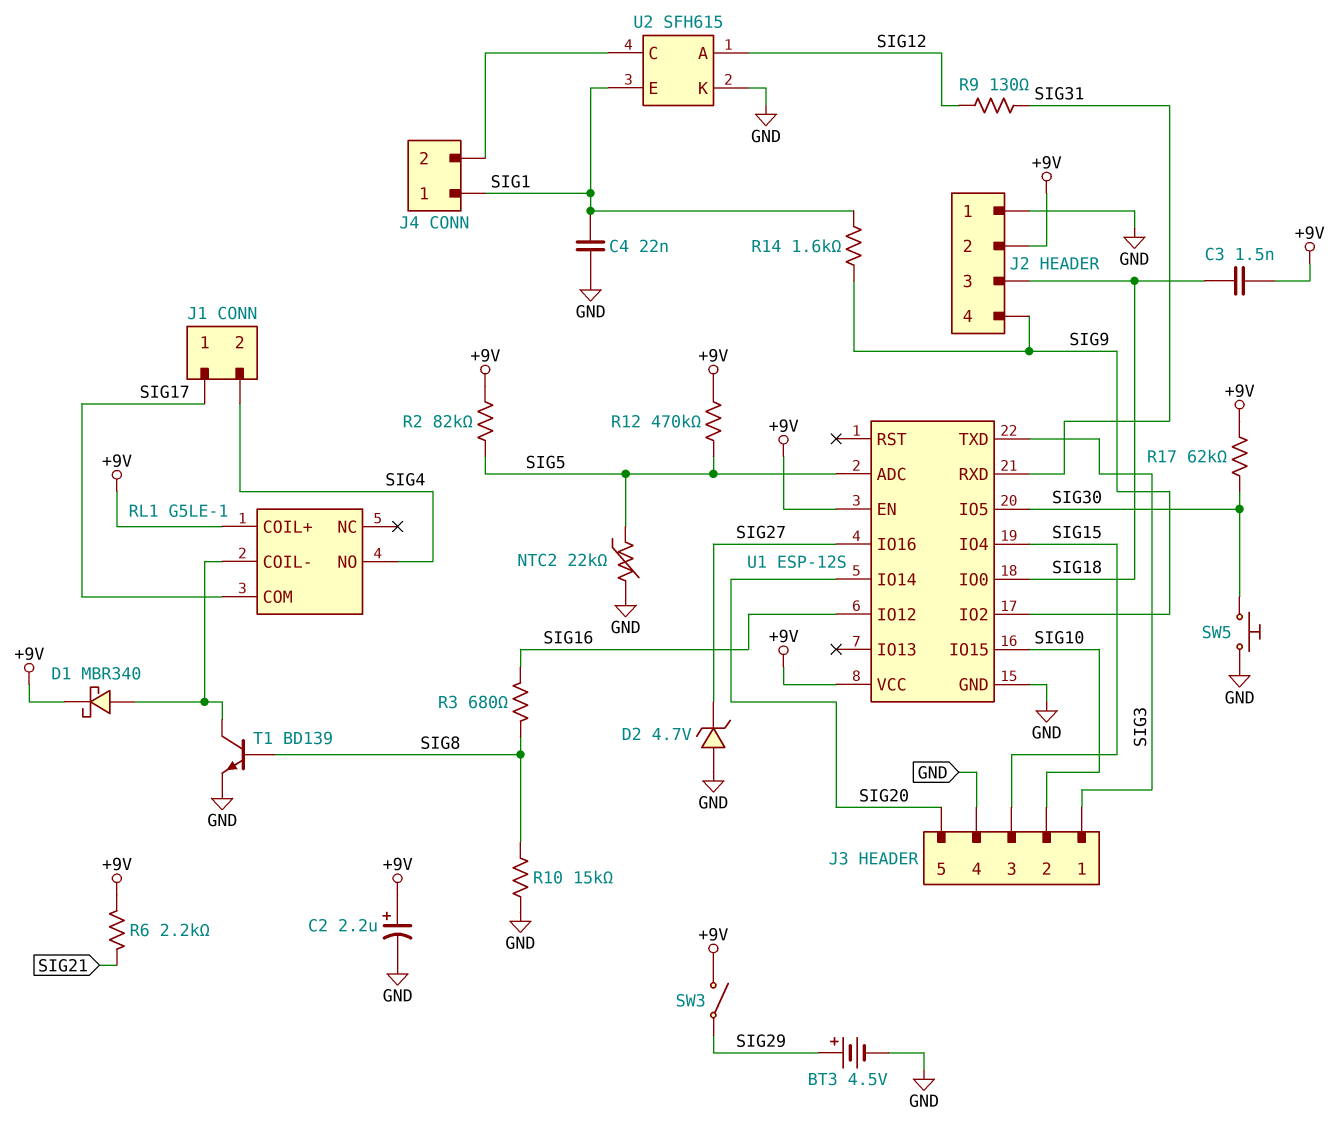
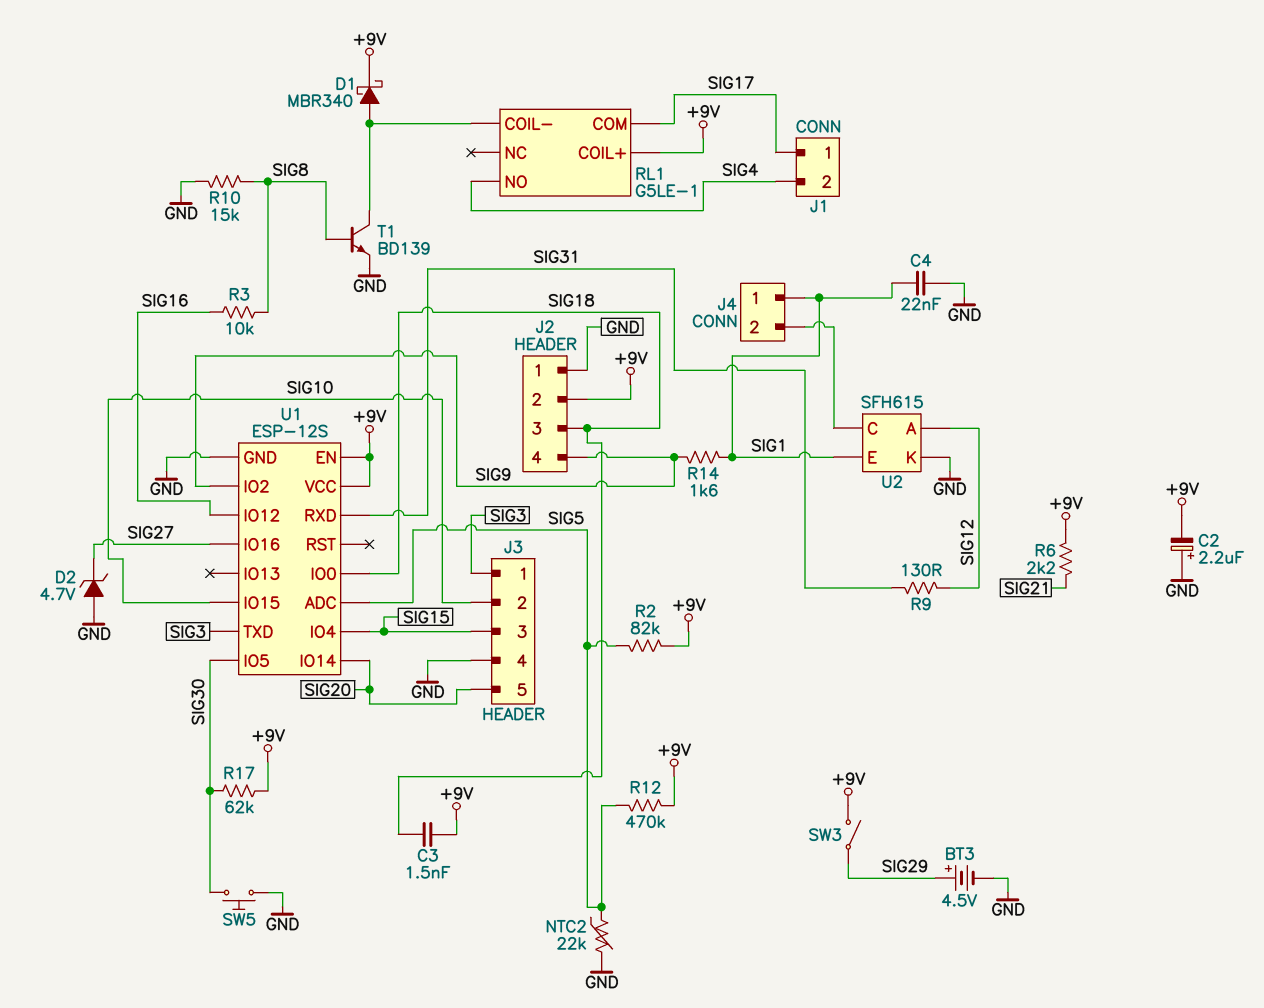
C2: 2.2uF (plus +9V, minus GND) -> 2.2uF (plus GND, minus +9V)
R3: 680 (SIG8, SIG16) -> 10k (SIG8, SIG16)

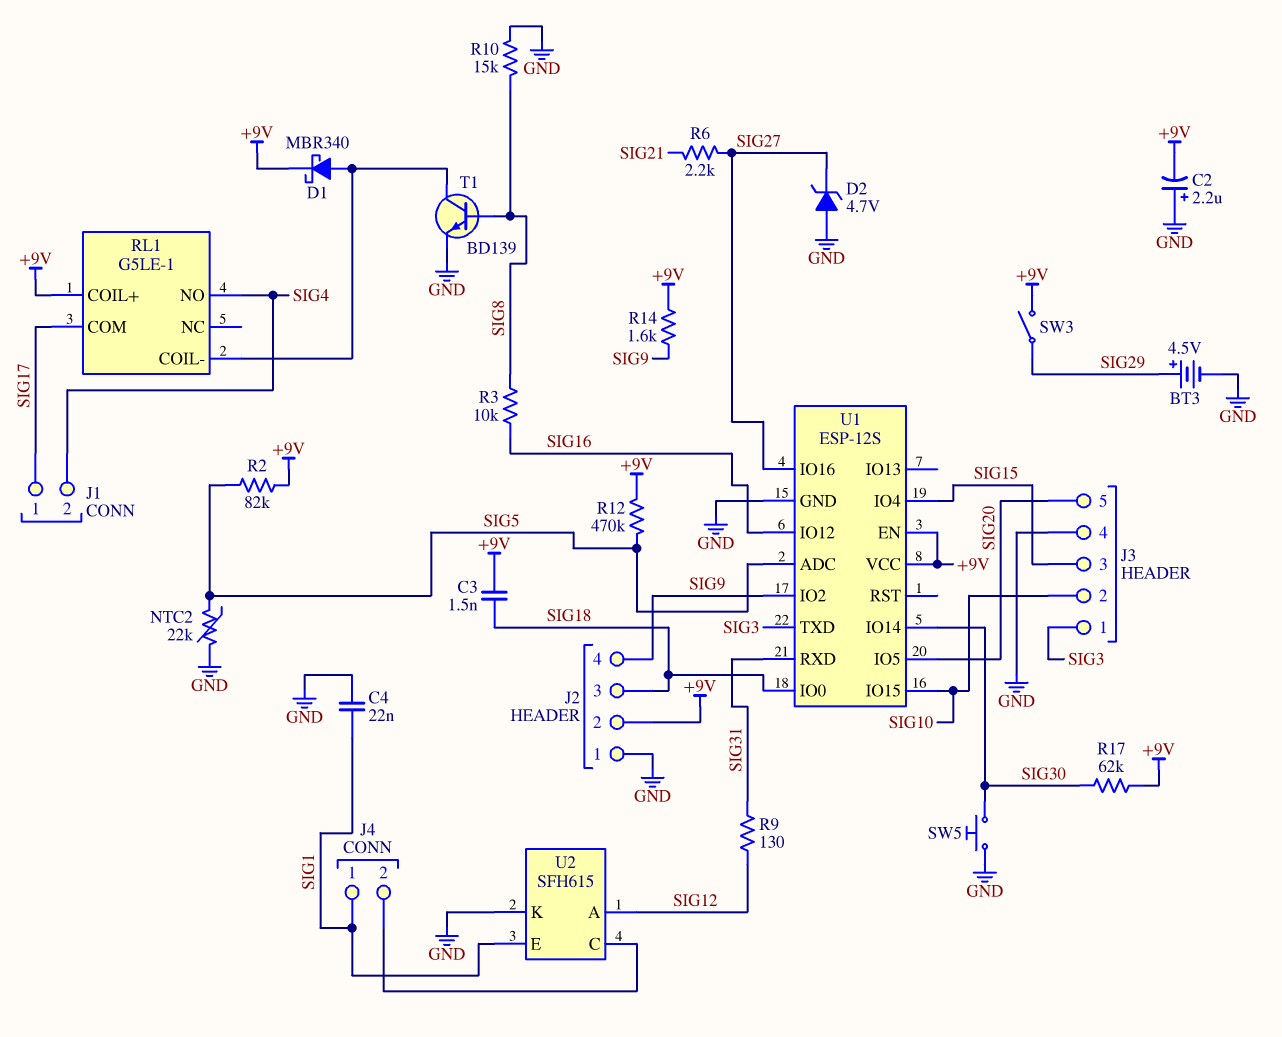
R6: 2.2k (+9V, SIG21) -> 2.2k (SIG21, SIG27)
R14: 1.6k (SIG1, SIG9) -> 1.6k (+9V, SIG9)
U1 pin IO5: SIG30 -> SIG20
U1 pin IO14: SIG20 -> SIG30

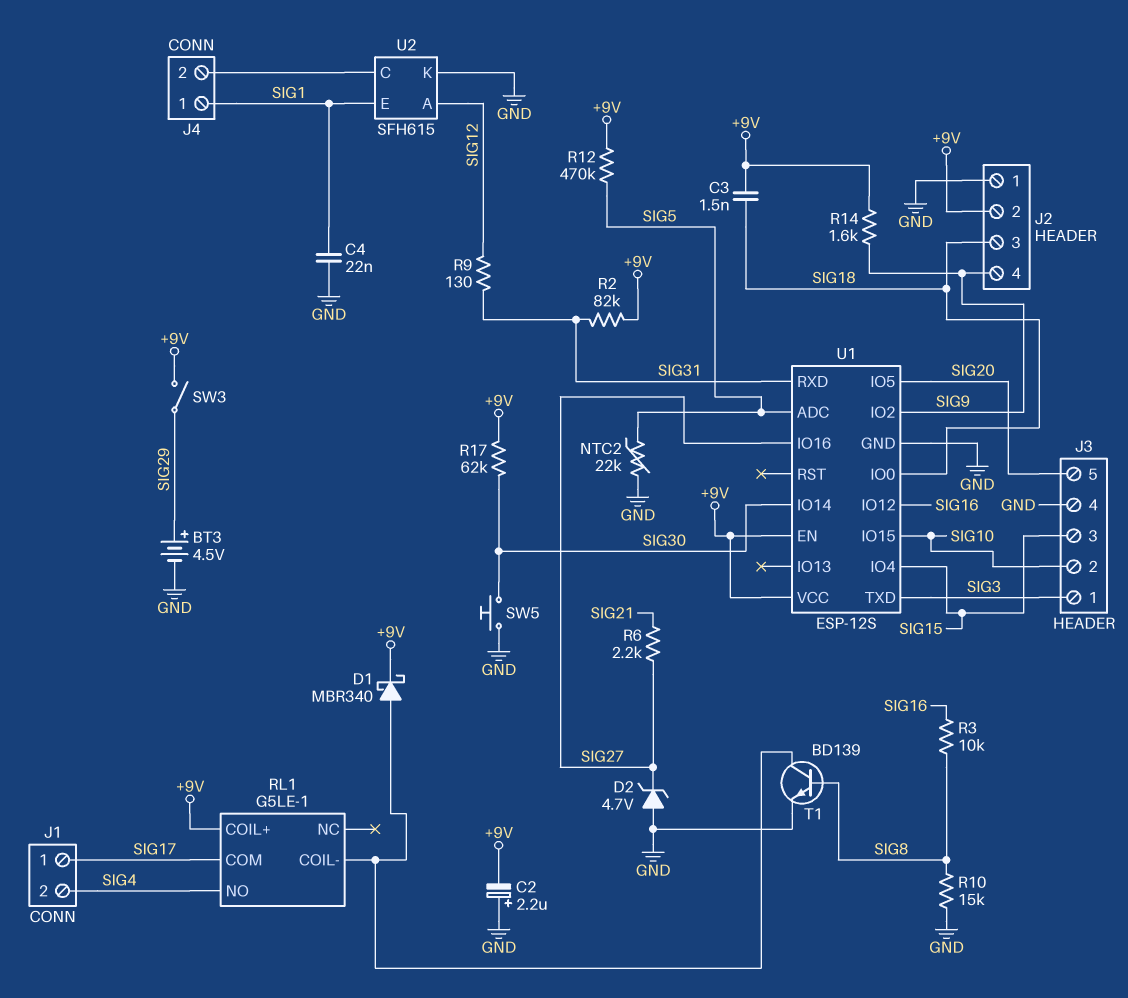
R2: 82k (+9V, SIG5) -> 82k (+9V, SIG31)

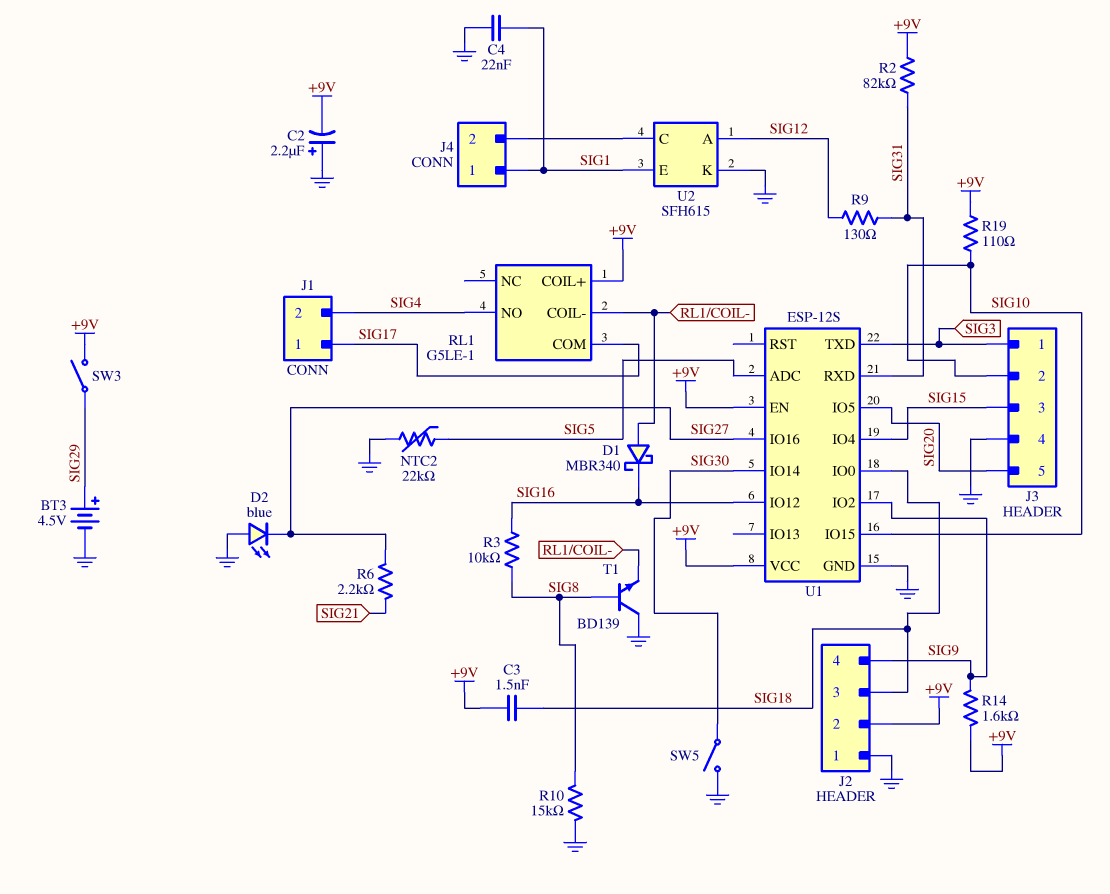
D1: schottky MBR340 (A RL1/COIL-, K +9V) -> schottky MBR340 (A RL1/COIL-, K SIG16)
D2: zener 4.7V (A GND, K SIG27) -> LED blue (A GND, K SIG27)
R12: 470k (+9V, SIG5) -> none
R17: 62k (+9V, SIG30) -> none
R19: none -> 110 (+9V, SIG10)
SW5: button (GND, SIG30) -> switch (GND, SIG30)
T1: NPN BD139 (B SIG8, C RL1/COIL-, E GND) -> NPN BD139 (B SIG8, C GND, E RL1/COIL-)

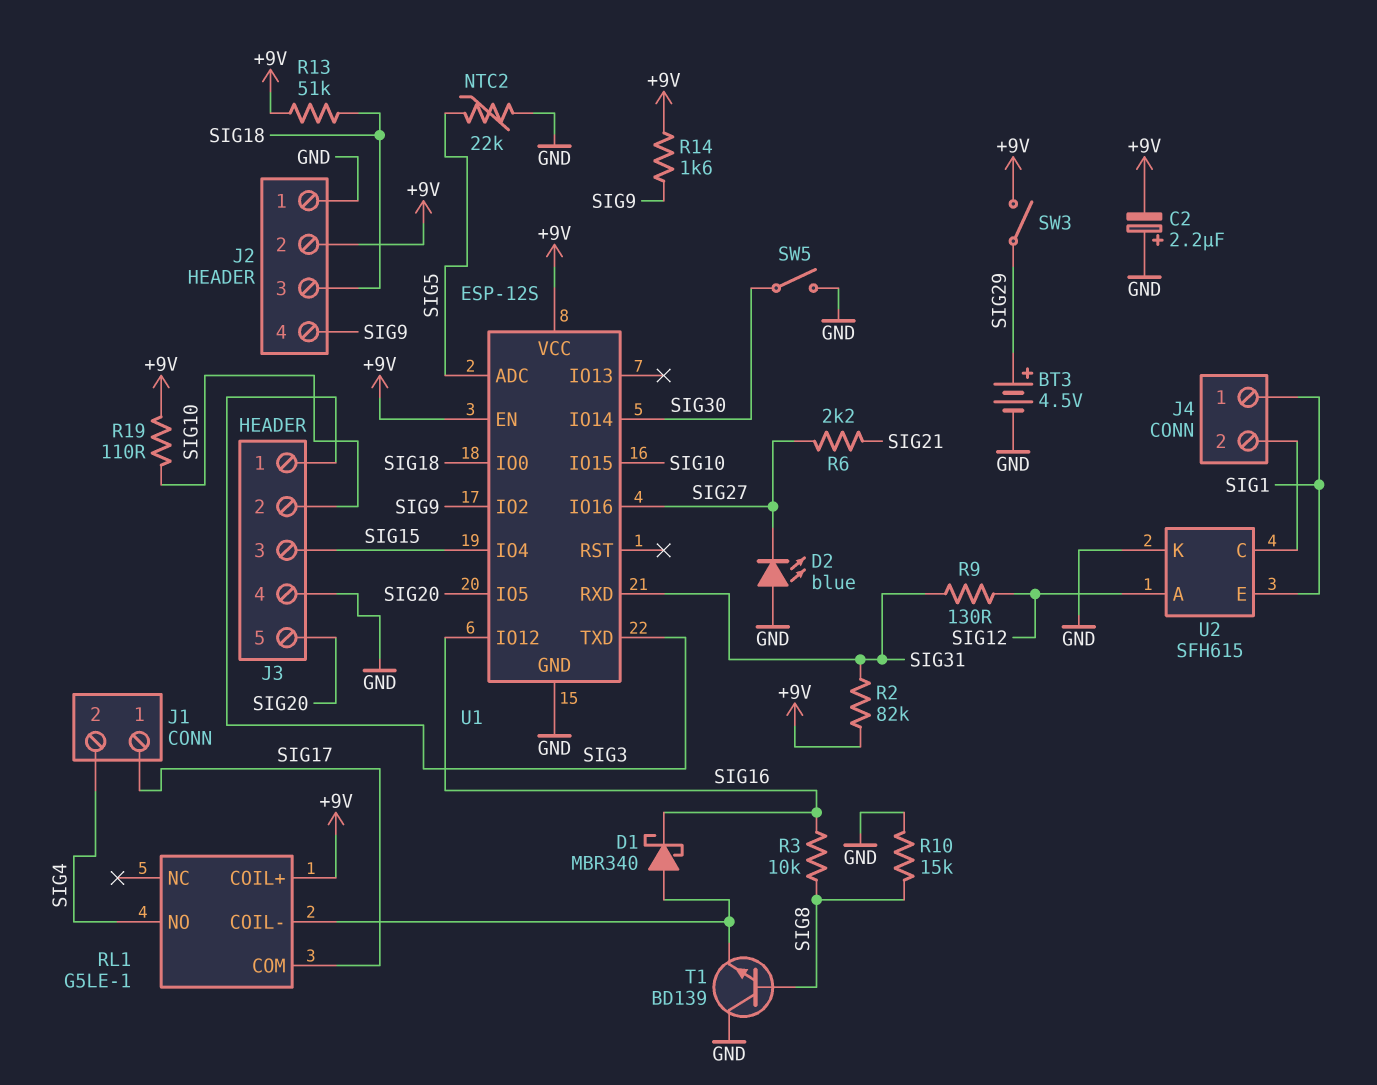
C3: 1.5nF (+9V, SIG18) -> none
C4: 22nF (GND, SIG1) -> none
R13: none -> 51k (+9V, SIG18)

